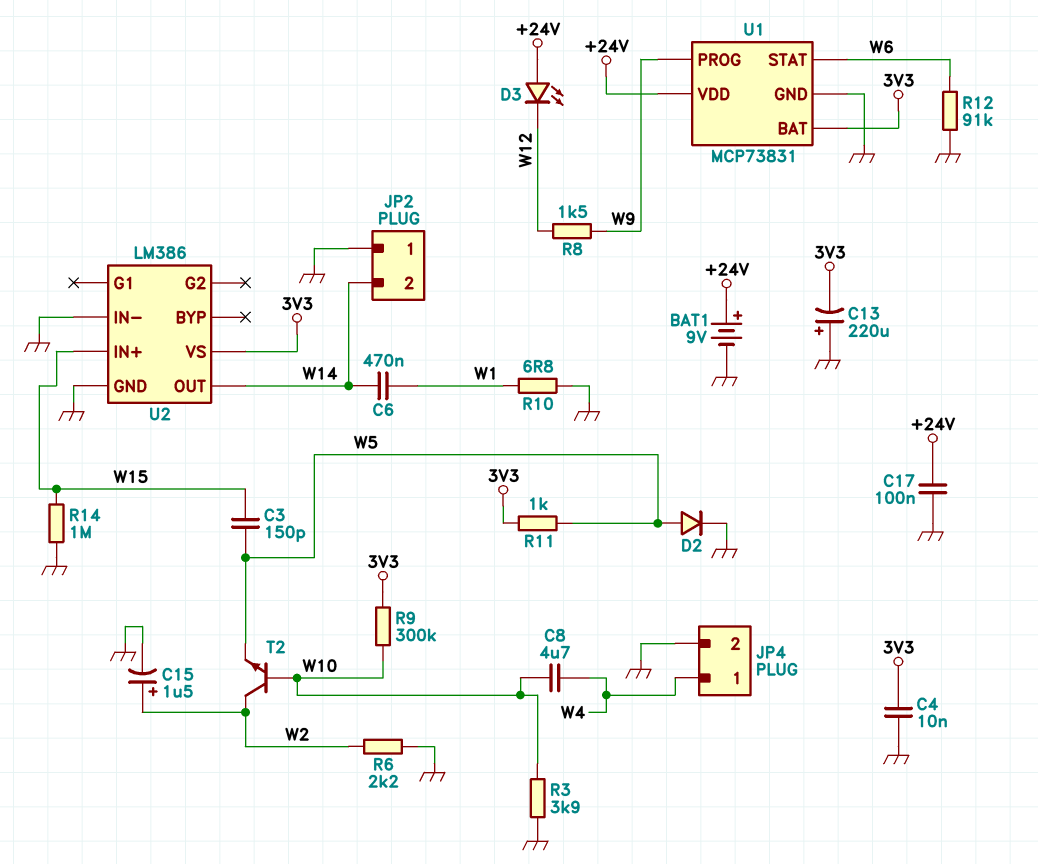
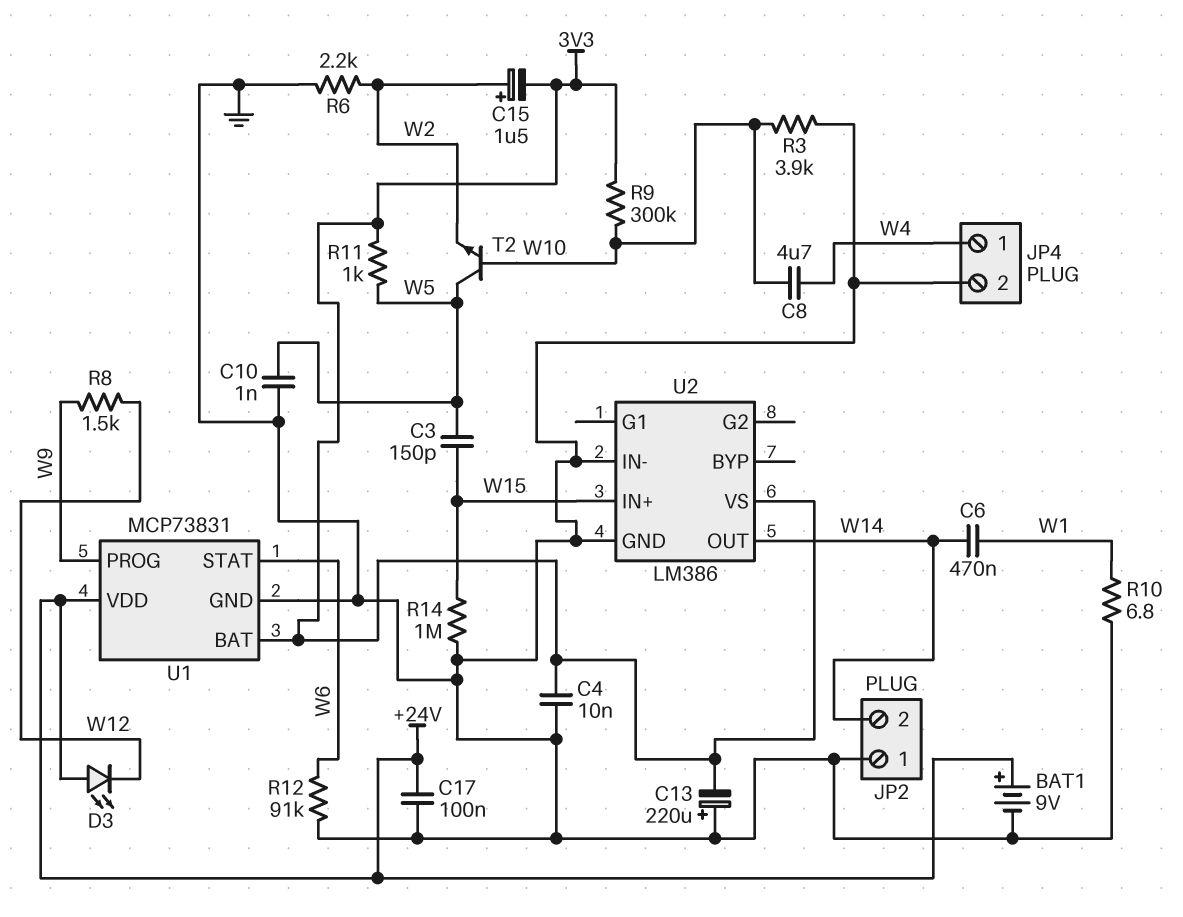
C10: none -> 1nF (GND, W5)
C15: 1.5uF (plus W2, minus GND) -> 1.5uF (plus W2, minus 3V3)
D2: diode (A W5, K GND) -> none
T2: NPN (B W10, C W2, E W5) -> NPN (B W10, C W5, E W2)

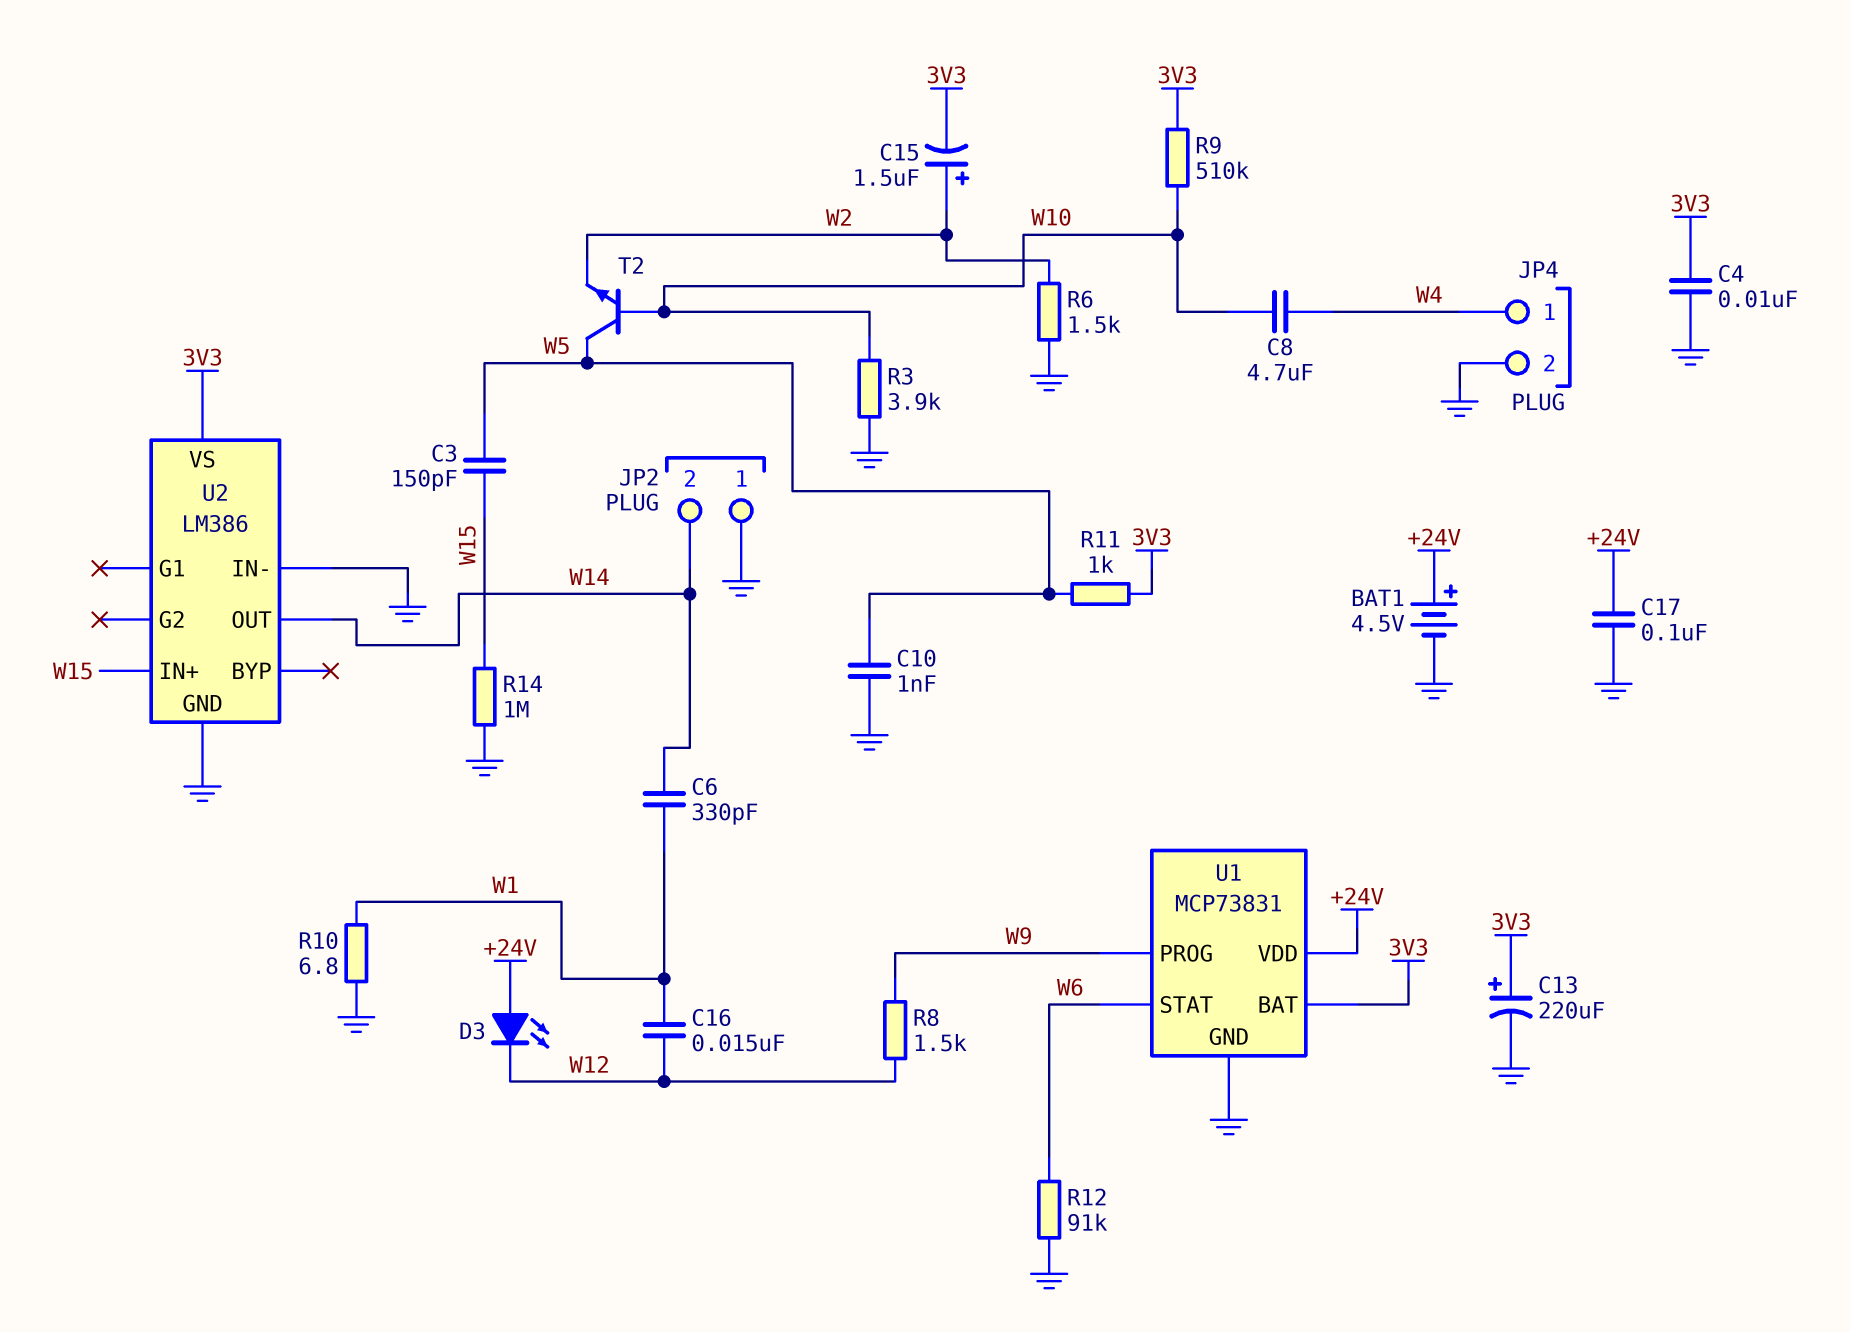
BAT1: 9V (plus +24V, minus GND) -> 4.5V (plus +24V, minus GND)
C6: 470nF (W1, W14) -> 330pF (W1, W14)
C13: 220uF (plus GND, minus 3V3) -> 220uF (plus 3V3, minus GND)
C16: none -> 15nF (W1, W12)
R6: 2.2k (GND, W2) -> 1.5k (GND, W2)
R9: 300k (3V3, W10) -> 510k (3V3, W10)

